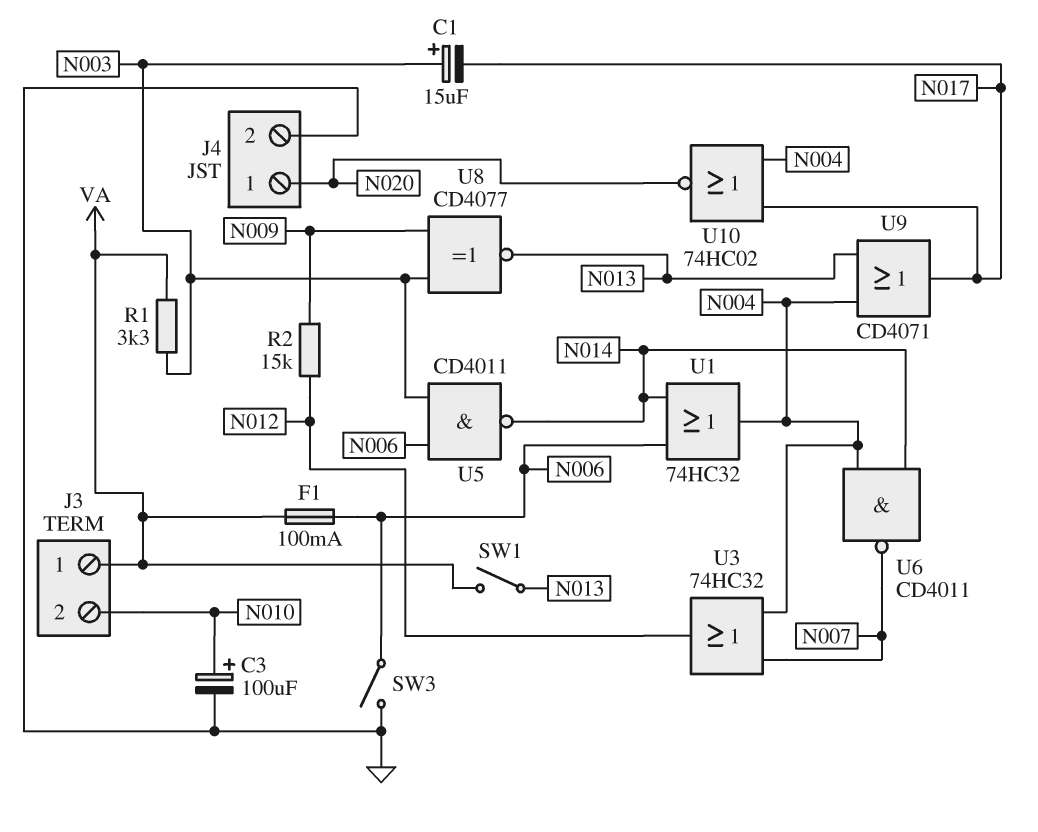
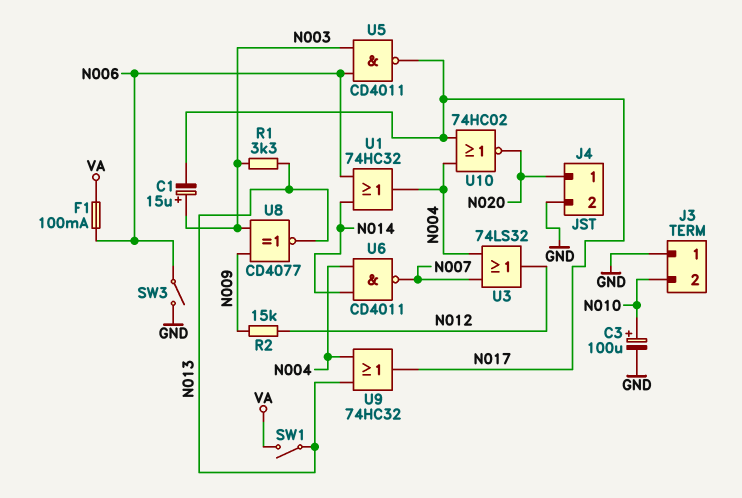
J3 pin 1: VA -> GND
R1: 3.3k (N003, VA) -> 3.3k (N003, N013)
U3: OR 74HC32 (in N004, in N007, out N012) -> OR 74LS32 (in N004, in N007, out N012)
U5: NAND CD4011 (in N003, in N006, out N014) -> NAND CD4011 (in N003, in N006, out N017)
U9: OR CD4071 (in N004, in N013, out N017) -> OR 74HC32 (in N004, in N013, out N017)

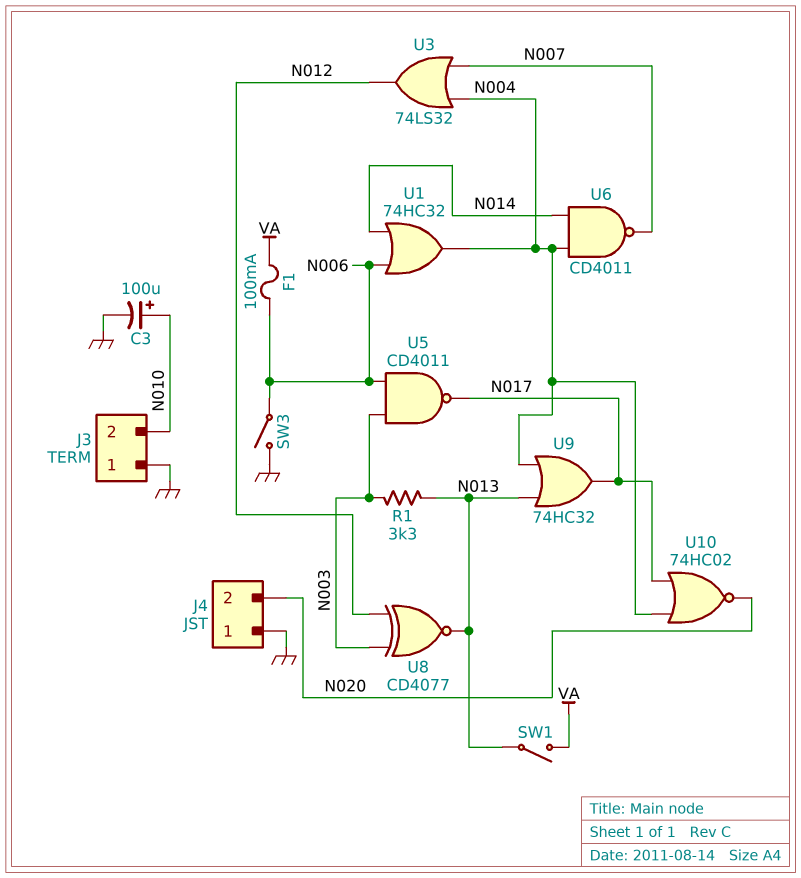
C1: 15uF (plus N003, minus N017) -> none
J4 pin 1: N020 -> GND
J4 pin 2: GND -> N020
R2: 15k (N009, N012) -> none
U8: XNOR CD4077 (in N003, in N009, out N013) -> XNOR CD4077 (in N003, in N012, out N013)

